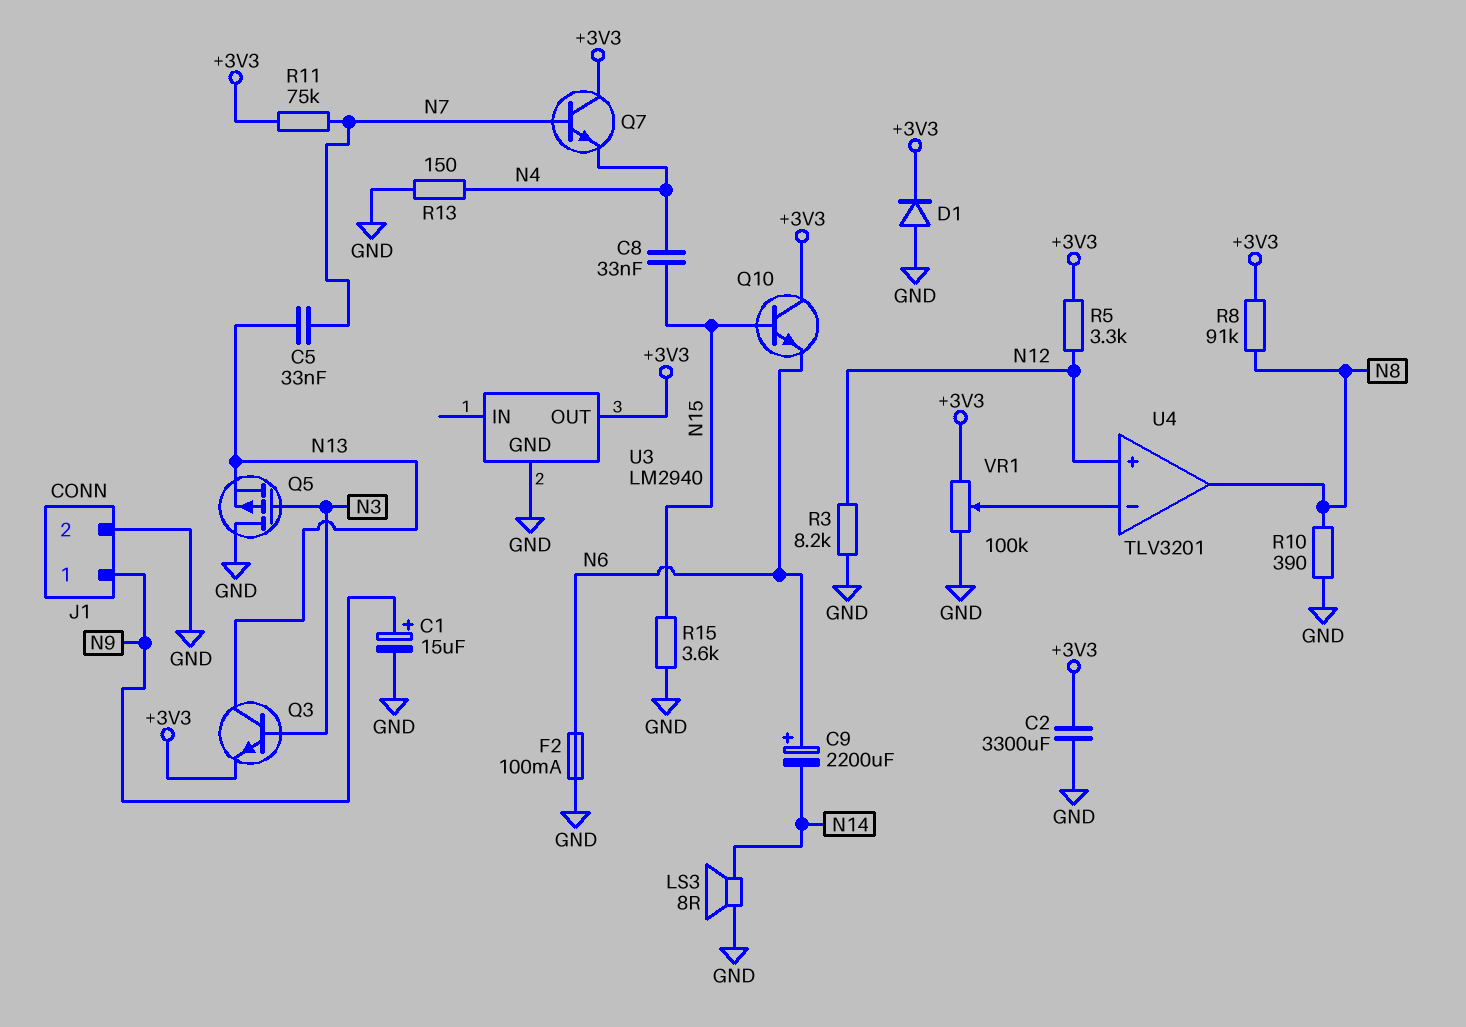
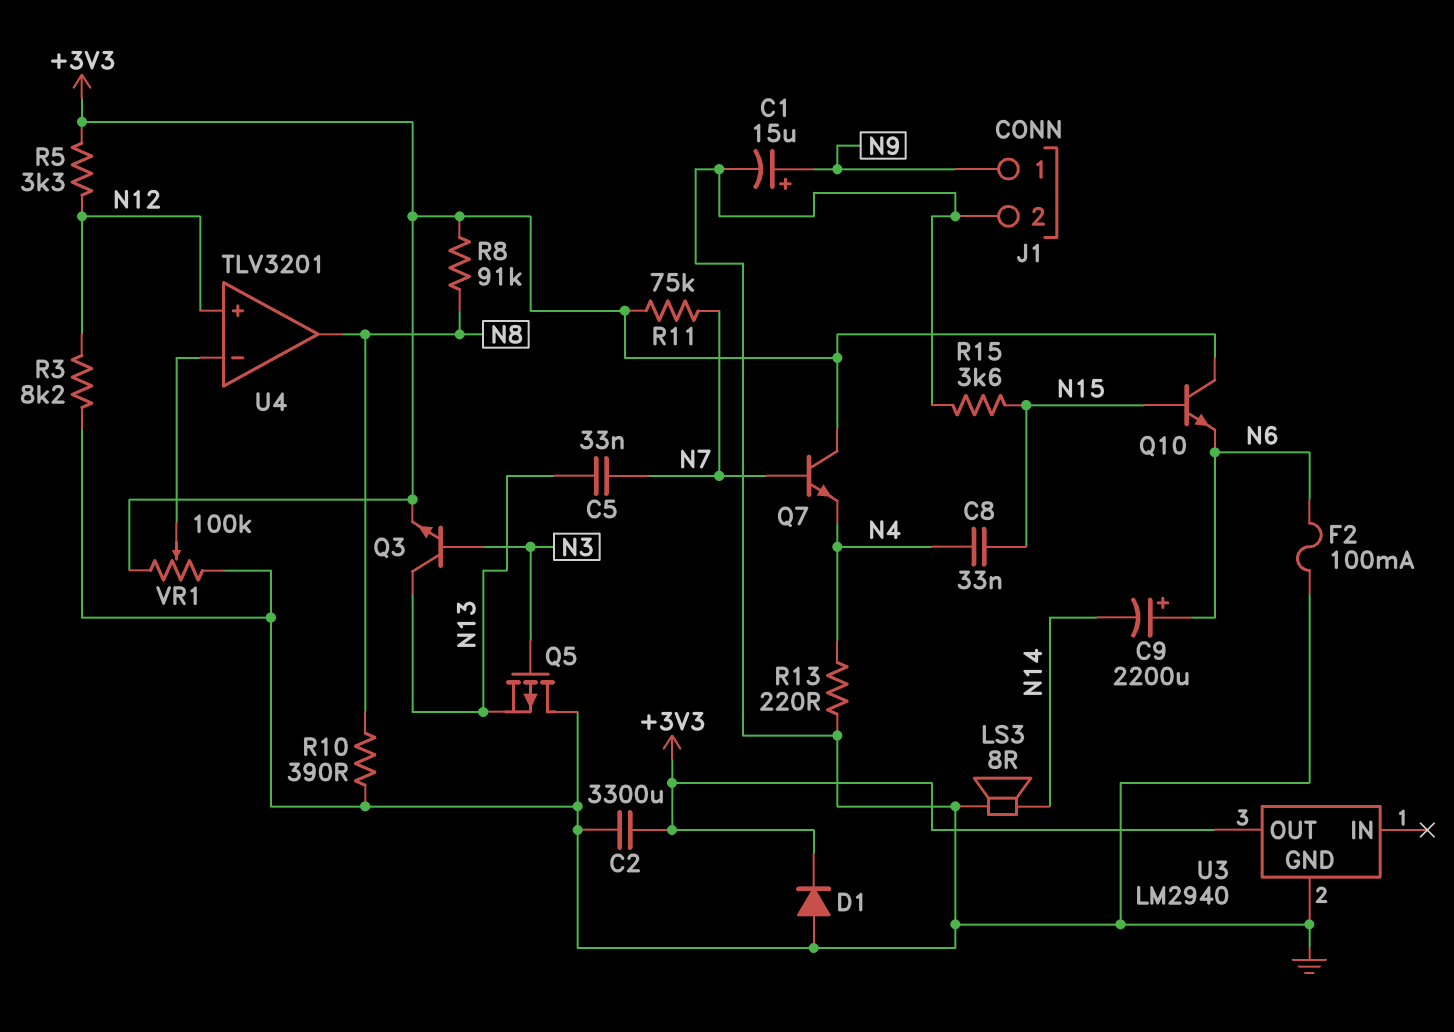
R13: 150 (GND, N4) -> 220 (GND, N4)

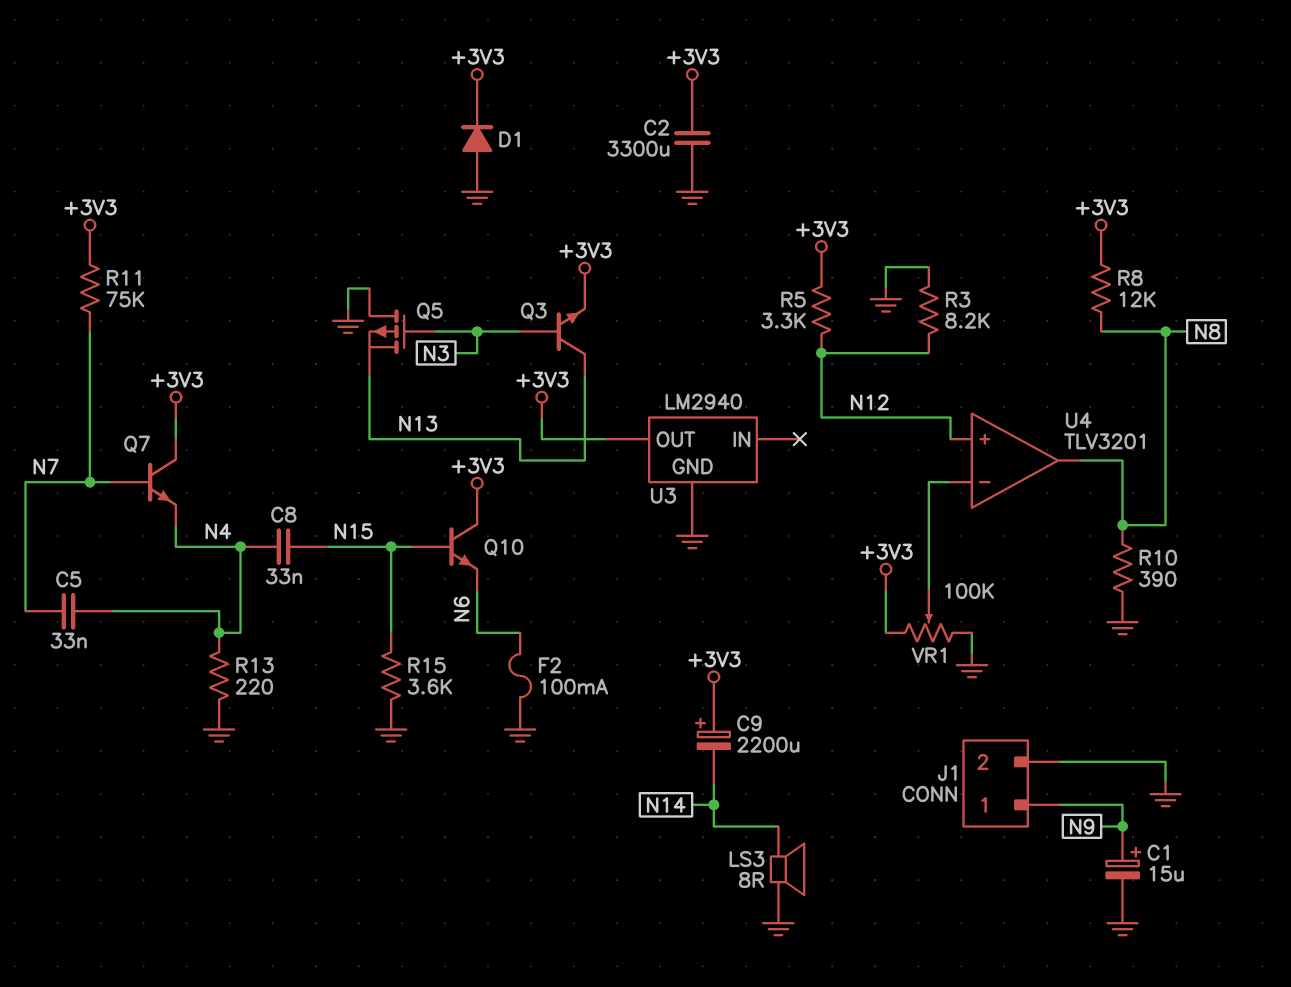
C5: 33nF (N7, N13) -> 33nF (N4, N7)
C9: 2200uF (plus N6, minus N14) -> 2200uF (plus +3V3, minus N14)
R8: 91k (+3V3, N8) -> 12k (+3V3, N8)

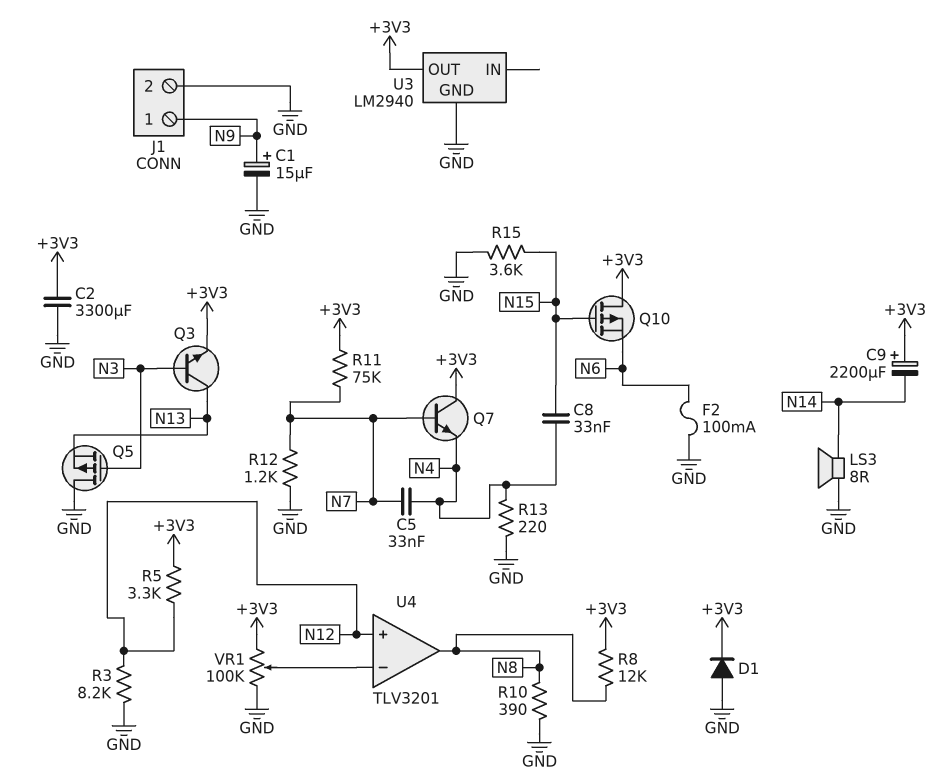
Q10: NPN (B N15, C +3V3, E N6) -> PMOS (G N15, D +3V3, S N6)
R12: none -> 1.2k (GND, N7)

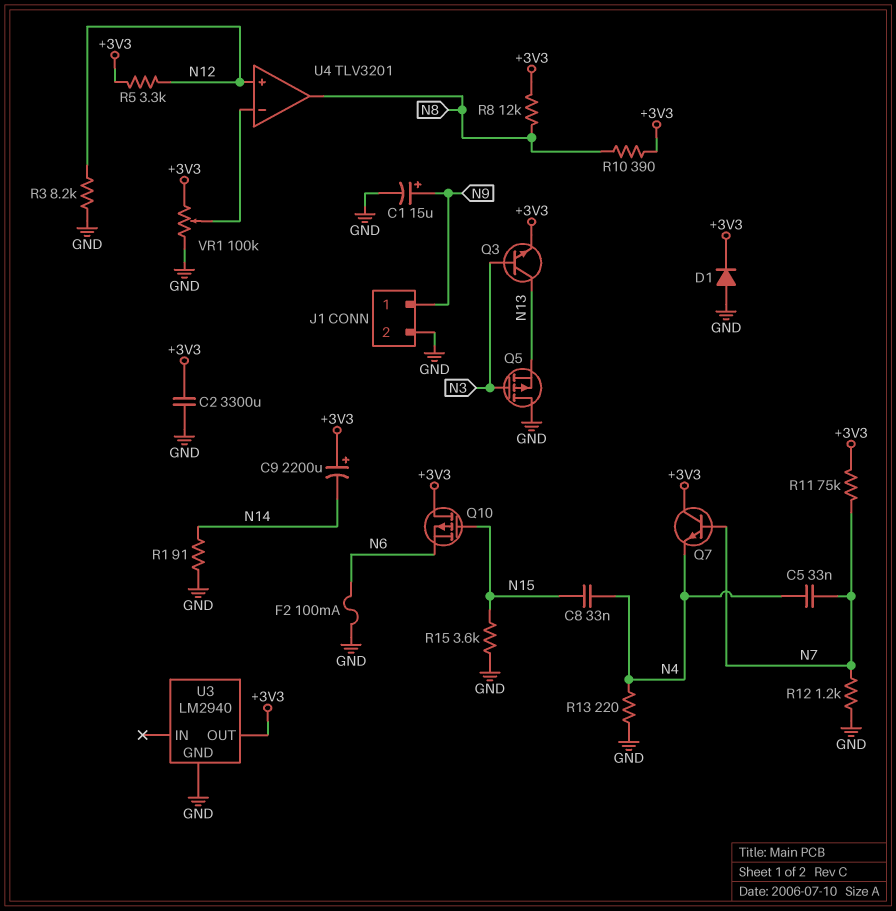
LS3: speaker 8R (GND, N14) -> none
R1: none -> 91 (GND, N14)
R10: 390 (GND, N8) -> 390 (+3V3, N8)

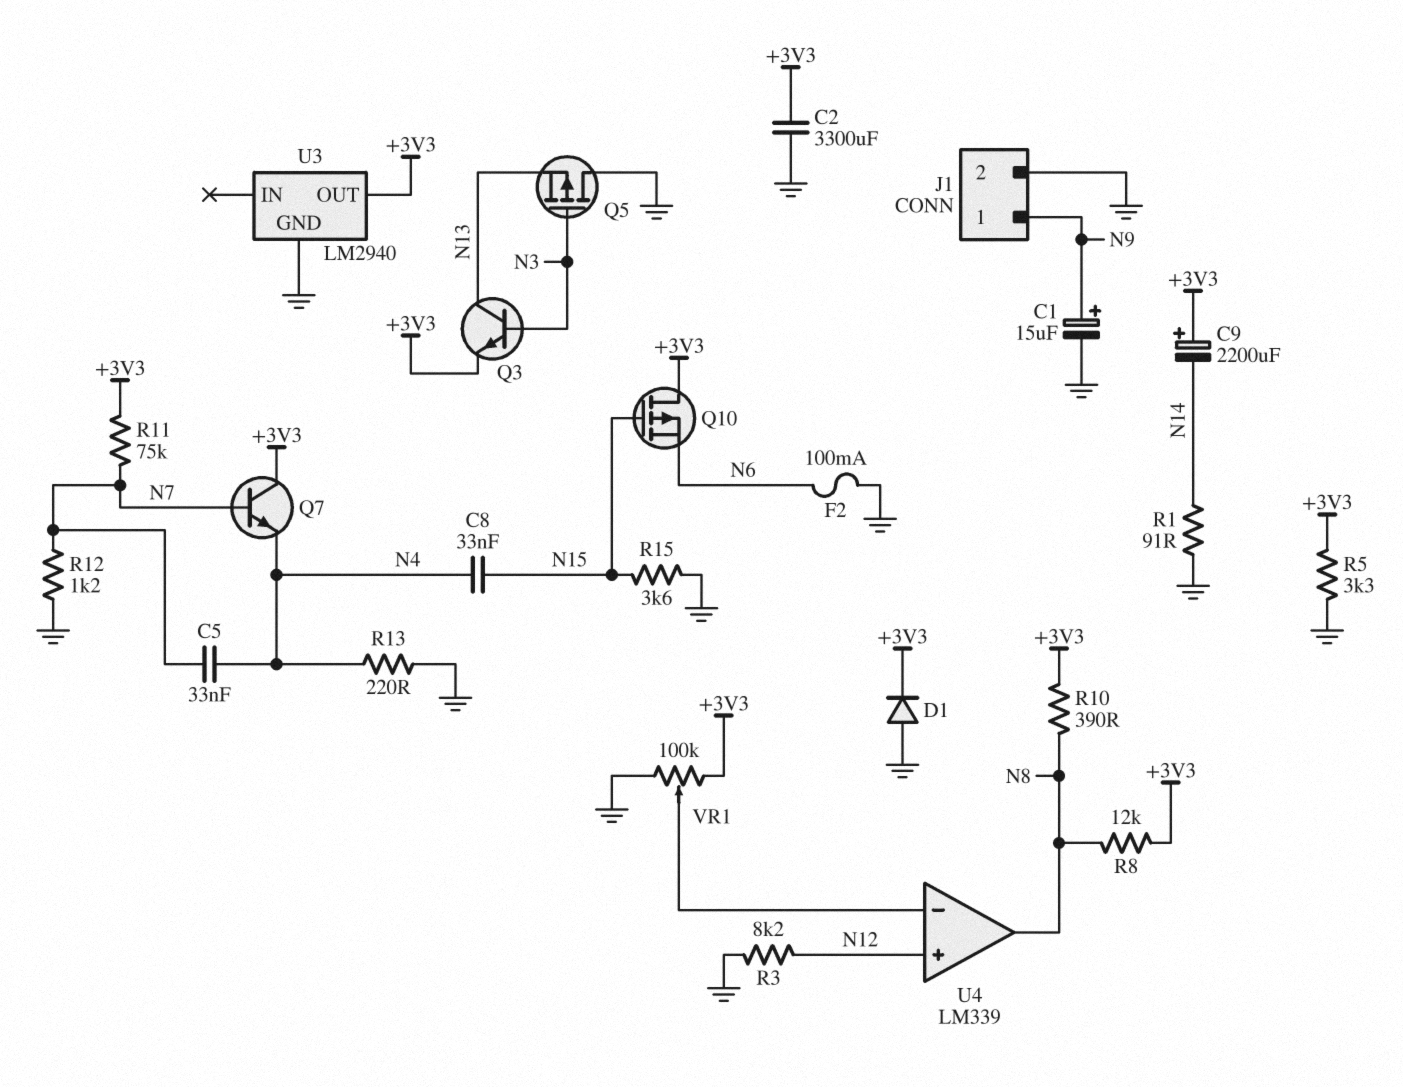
R5: 3.3k (+3V3, N12) -> 3.3k (+3V3, GND)
U4: TLV3201 -> LM339

